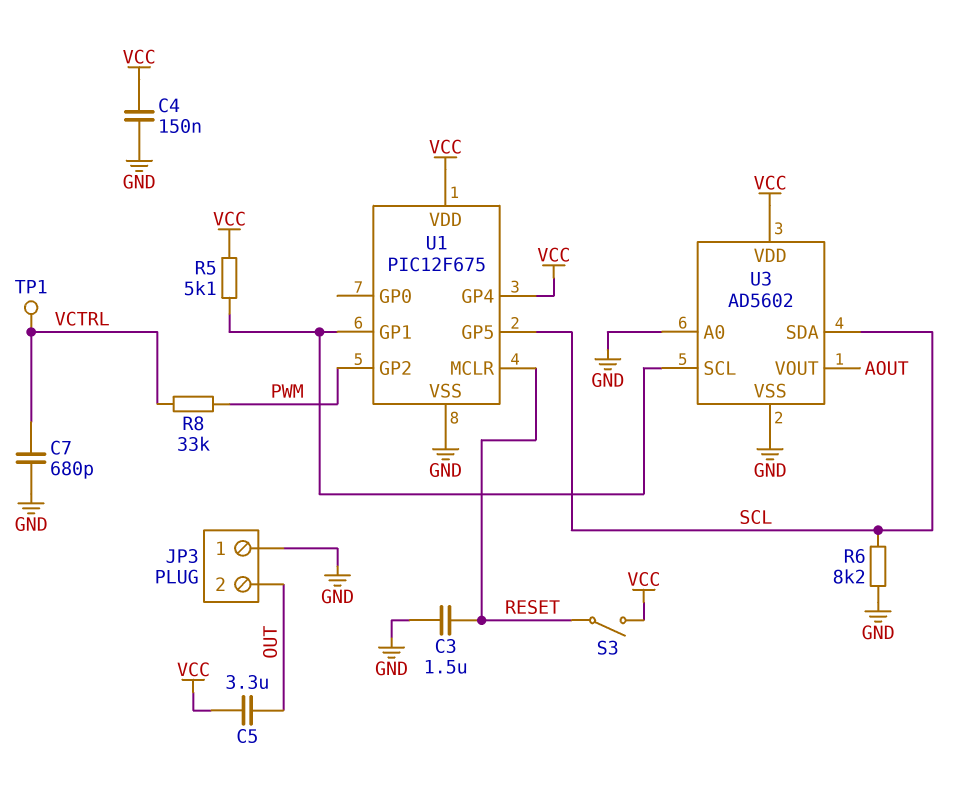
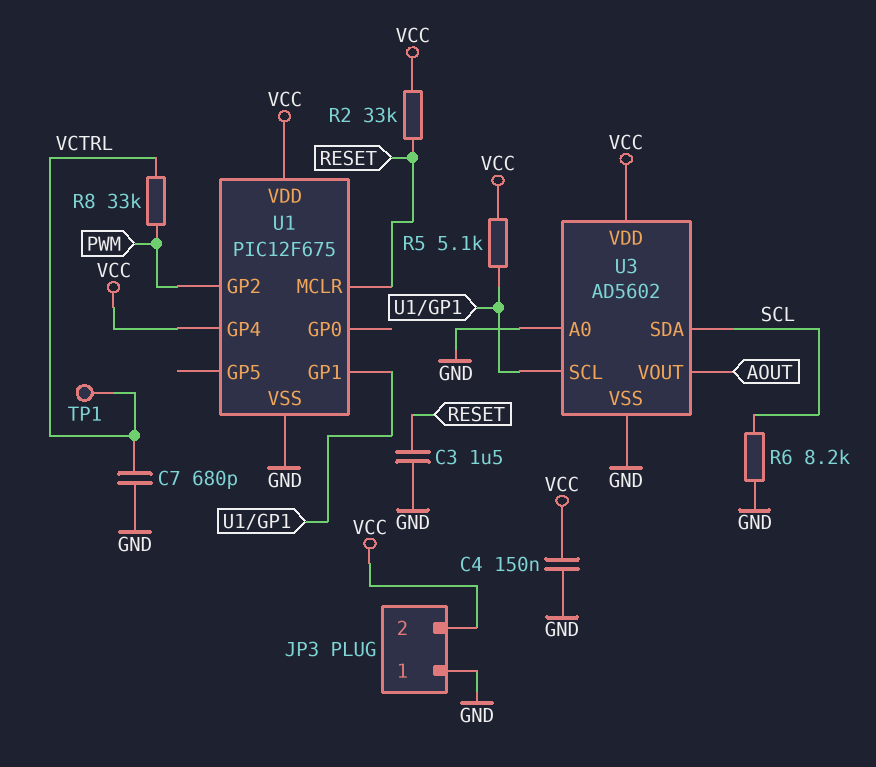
C5: 3.3uF (OUT, VCC) -> none
JP3 pin 2: OUT -> VCC
R2: none -> 33k (RESET, VCC)
S3: switch (RESET, VCC) -> none
U1 pin GP5: SCL -> none

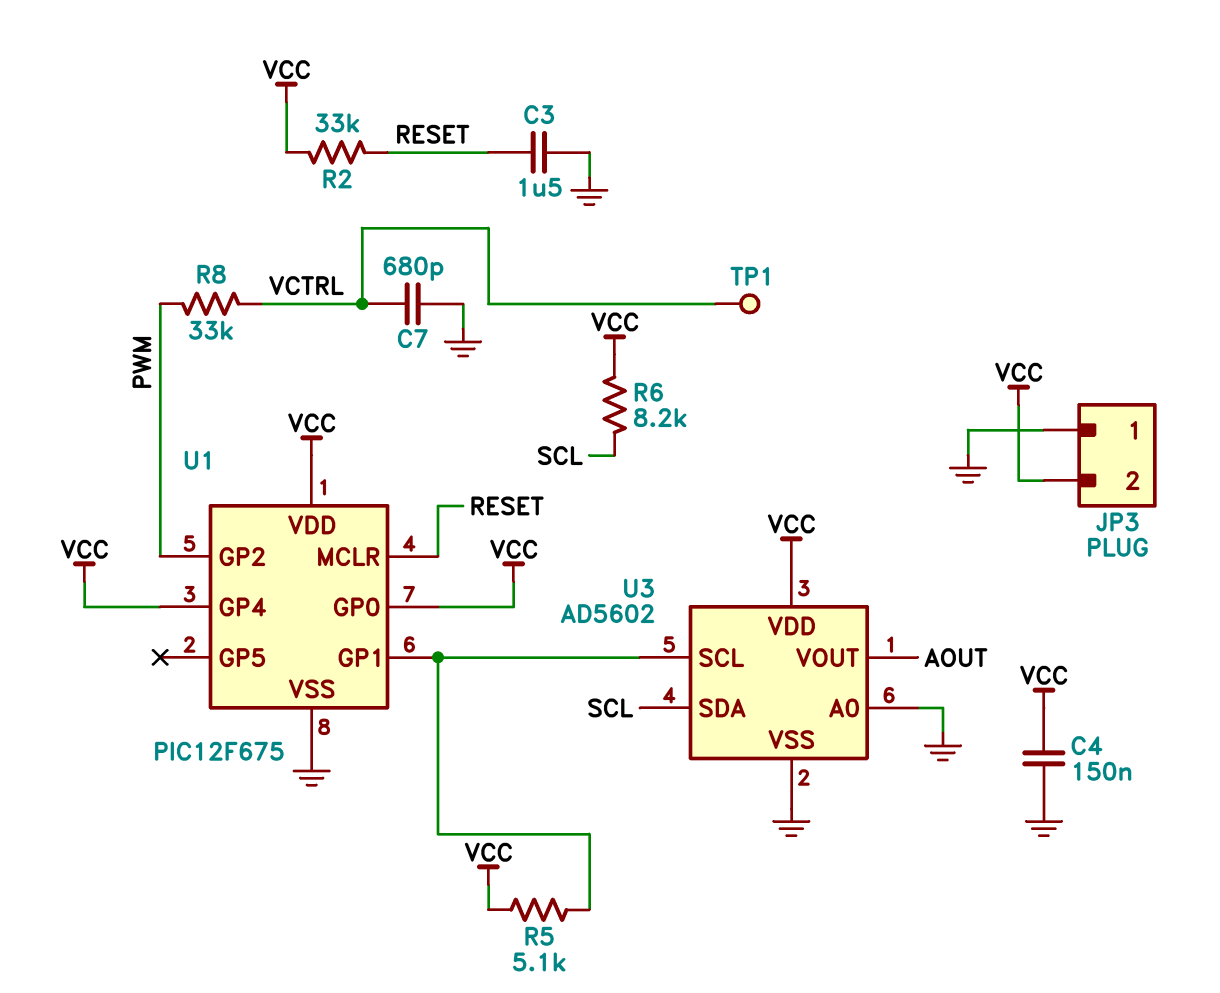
R6: 8.2k (GND, SCL) -> 8.2k (SCL, VCC)
U1 pin GP0: none -> VCC

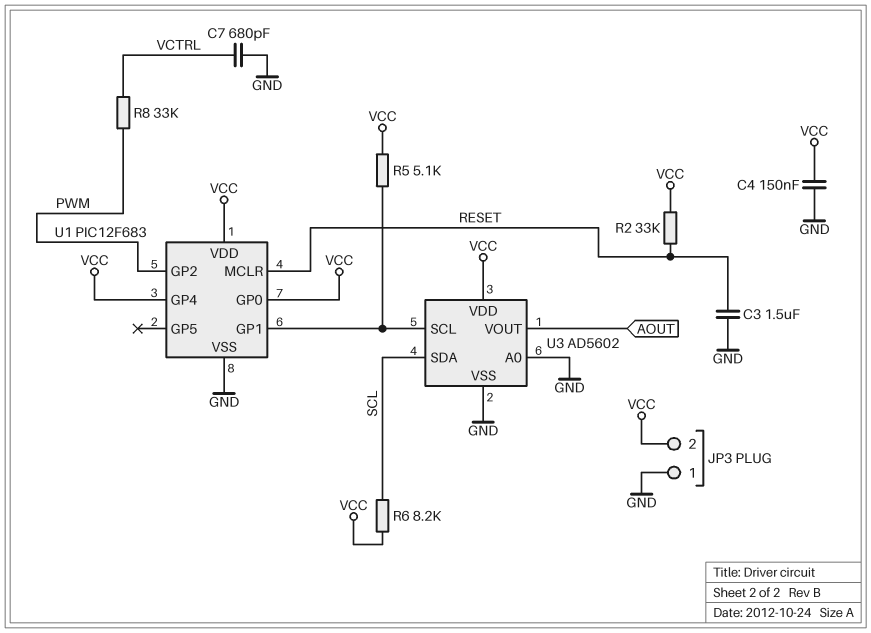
TP1: test point (VCTRL) -> none
U1: PIC12F675 -> PIC12F683

